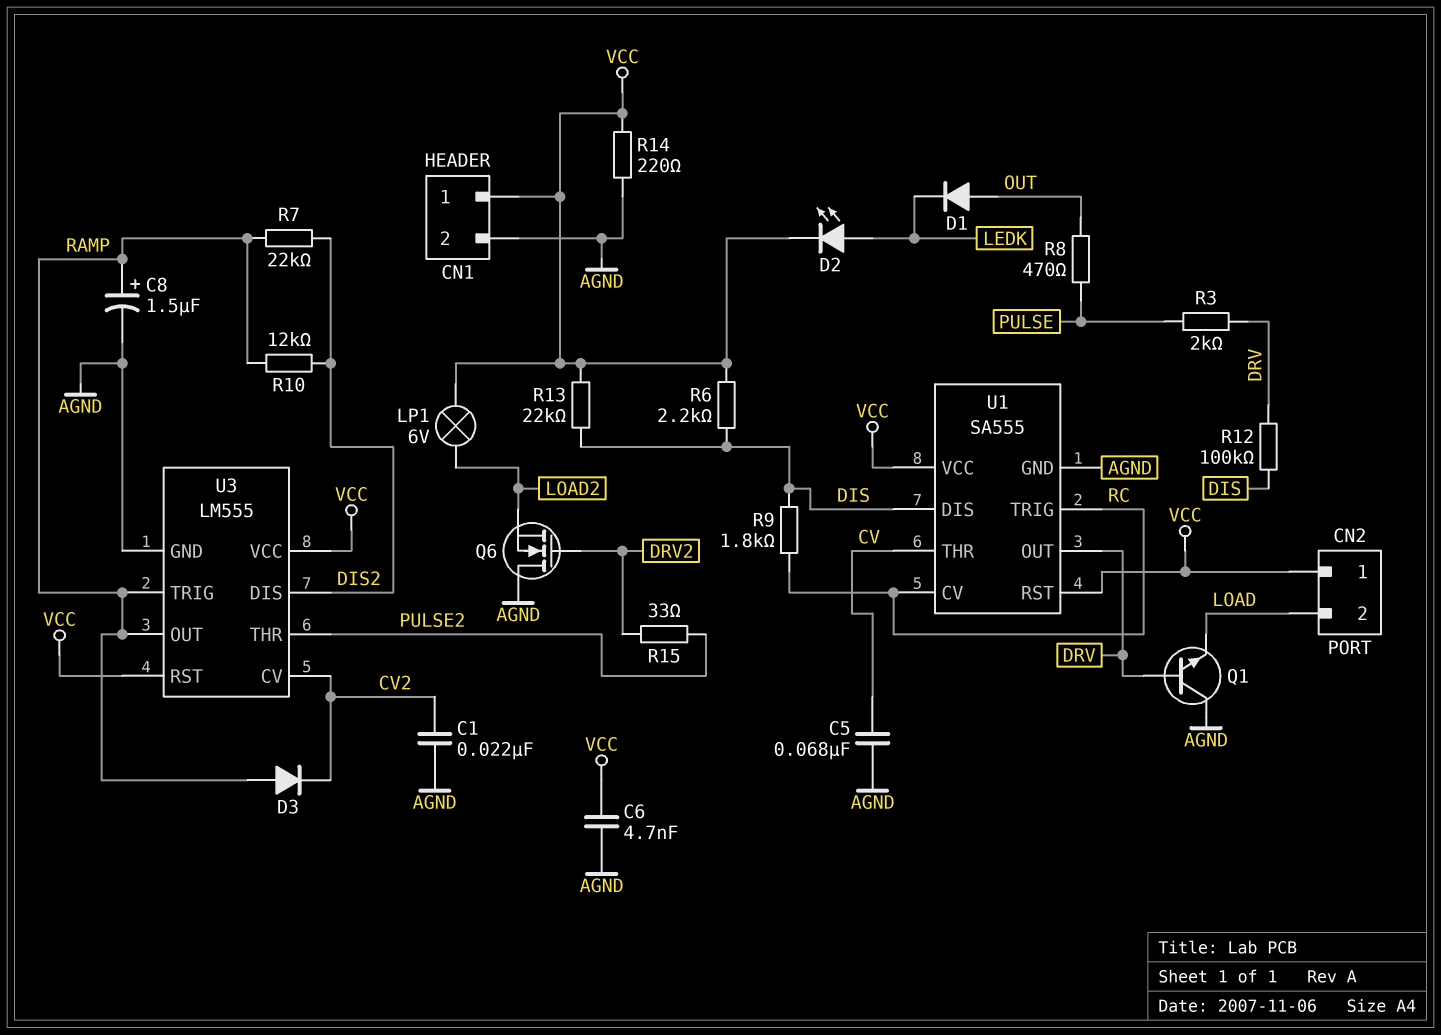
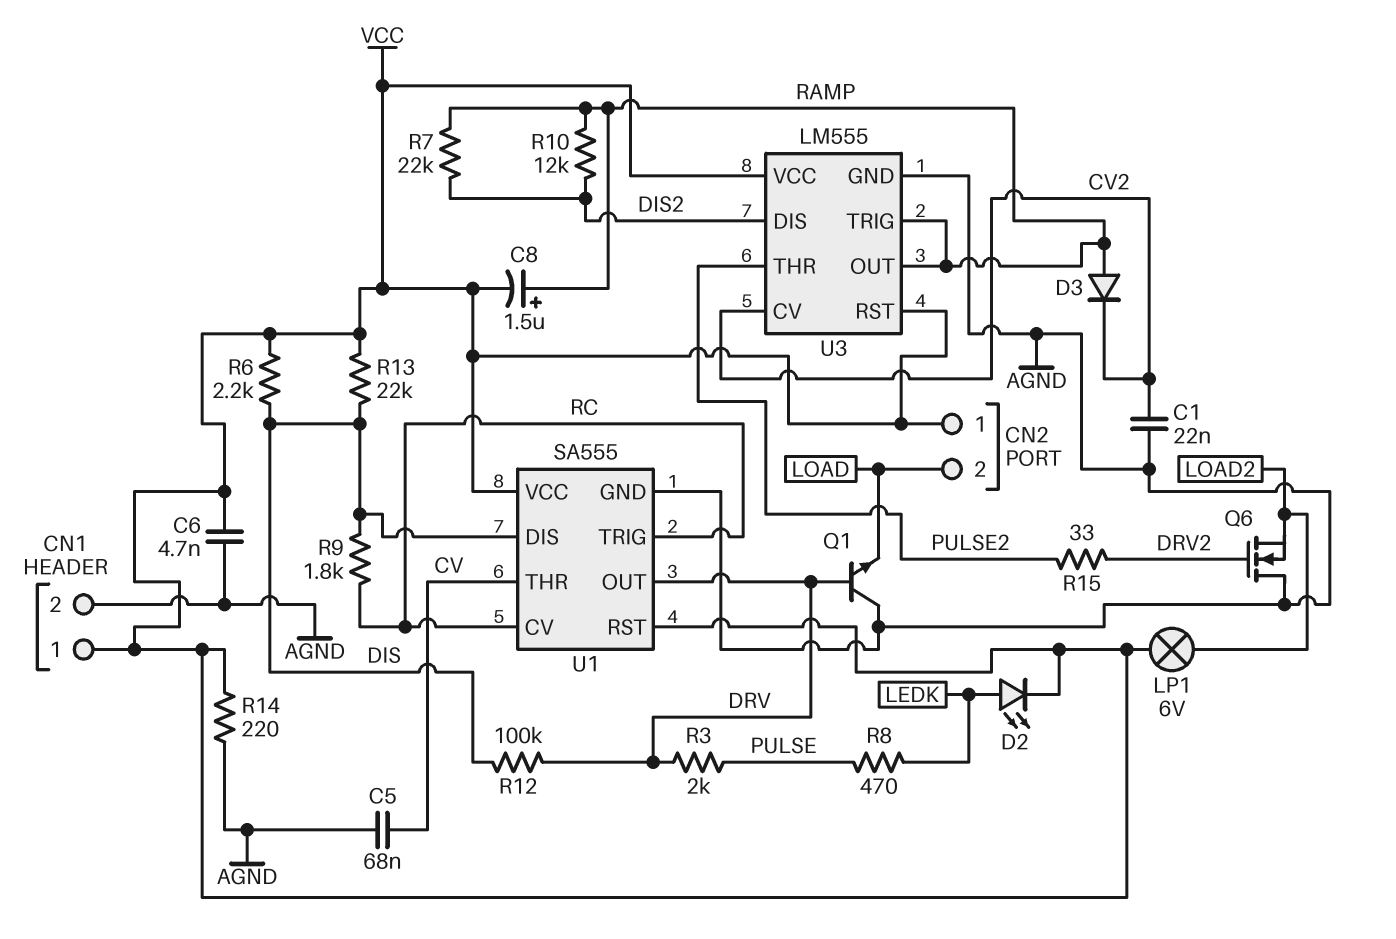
C8: 1.5uF (plus RAMP, minus AGND) -> 1.5uF (plus RAMP, minus VCC)
D1: diode (A OUT, K LEDK) -> none
R8: 470 (OUT, PULSE) -> 470 (LEDK, PULSE)

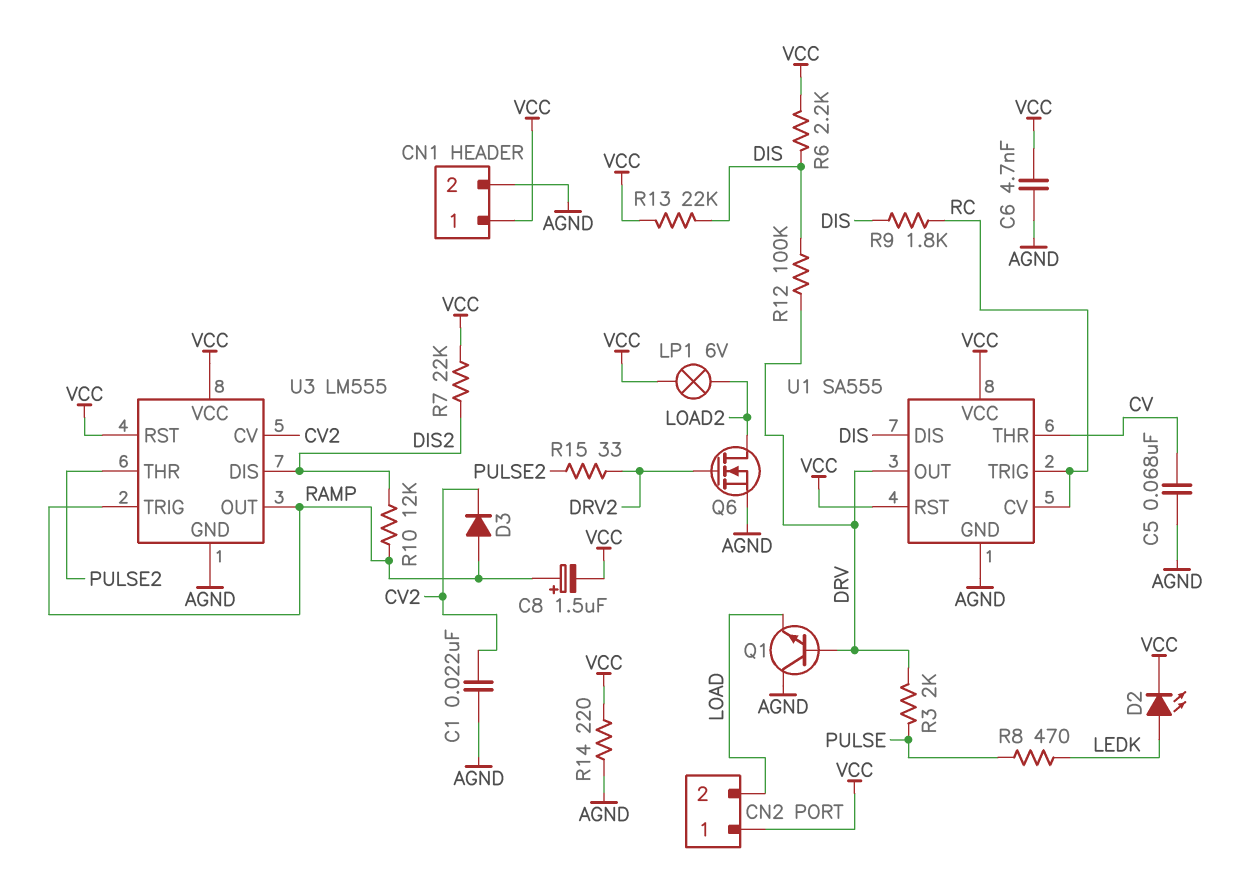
Q6: NMOS (G DRV2, D AGND, S LOAD2) -> NMOS (G DRV2, D LOAD2, S AGND)
R7: 22k (DIS2, RAMP) -> 22k (DIS2, VCC)

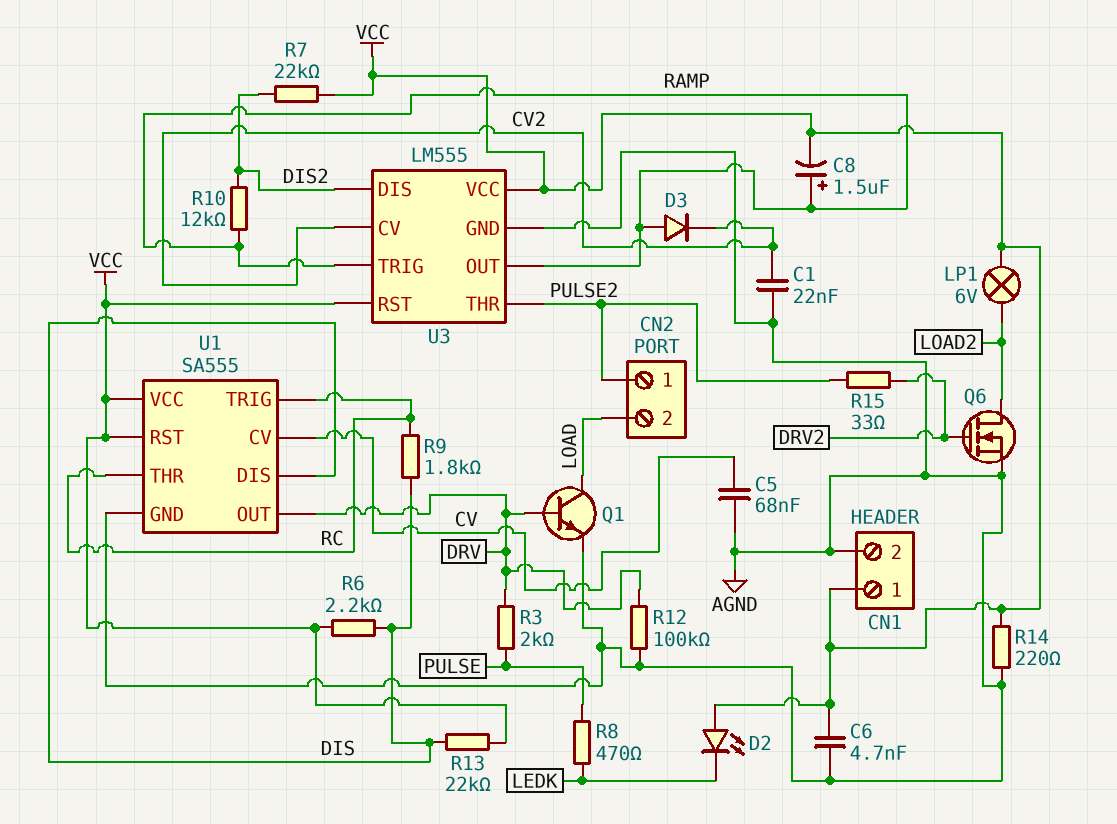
CN2 pin 1: VCC -> PULSE2
D2: LED (A LEDK, K VCC) -> LED (A VCC, K LEDK)
Q1: NPN (B DRV, C AGND, E LOAD) -> NPN (B DRV, C LOAD, E AGND)
R12: 100k (DIS, DRV) -> 100k (AGND, DRV)
U1 pin CV: RC -> CV
U1 pin THR: CV -> RC

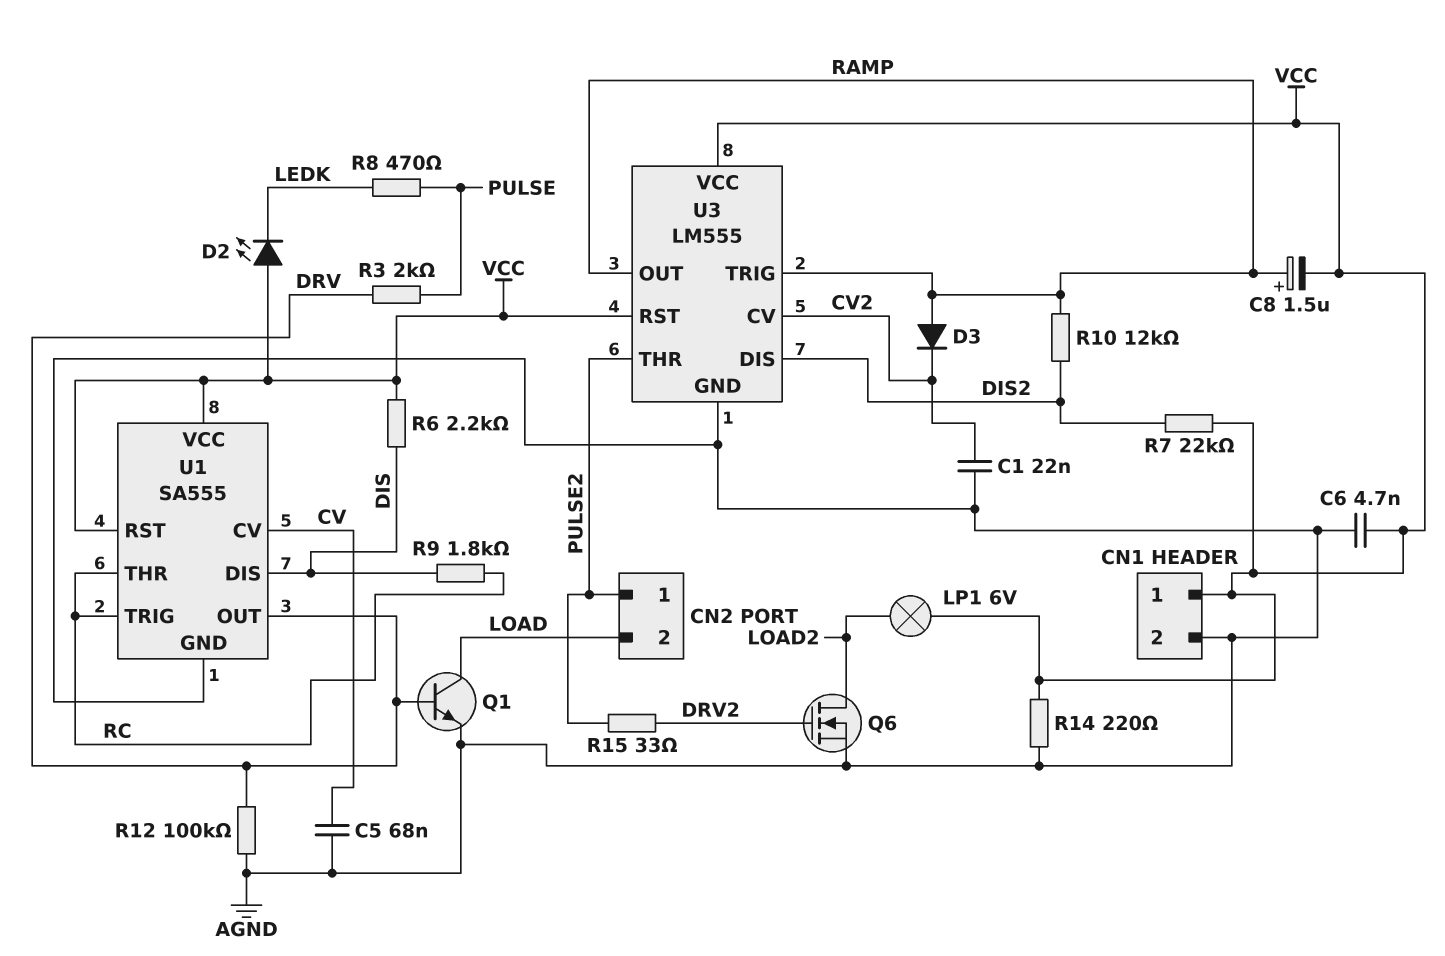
R13: 22k (DIS, VCC) -> none

